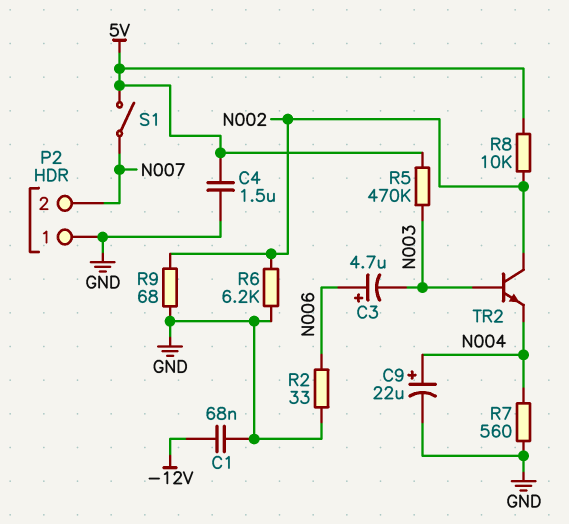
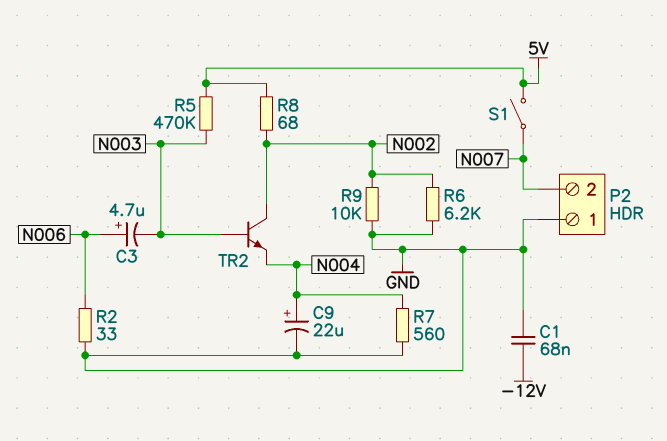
C4: 1.5uF (5V, GND) -> none
R8: 10k (5V, N002) -> 68 (5V, N002)
R9: 68 (GND, N002) -> 10k (GND, N002)

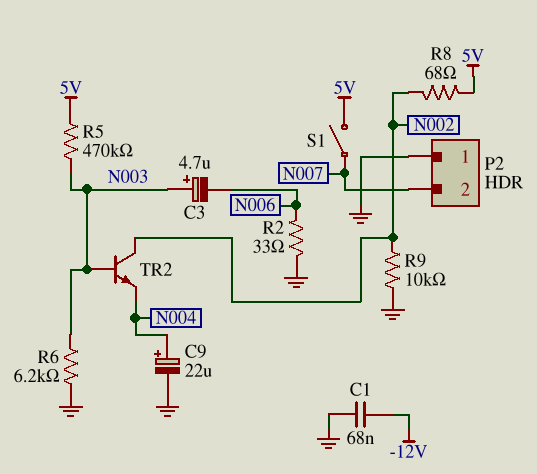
C3: 4.7uF (plus N006, minus N003) -> 4.7uF (plus N003, minus N006)
R6: 6.2k (GND, N002) -> 6.2k (GND, N003)
R7: 560 (GND, N004) -> none

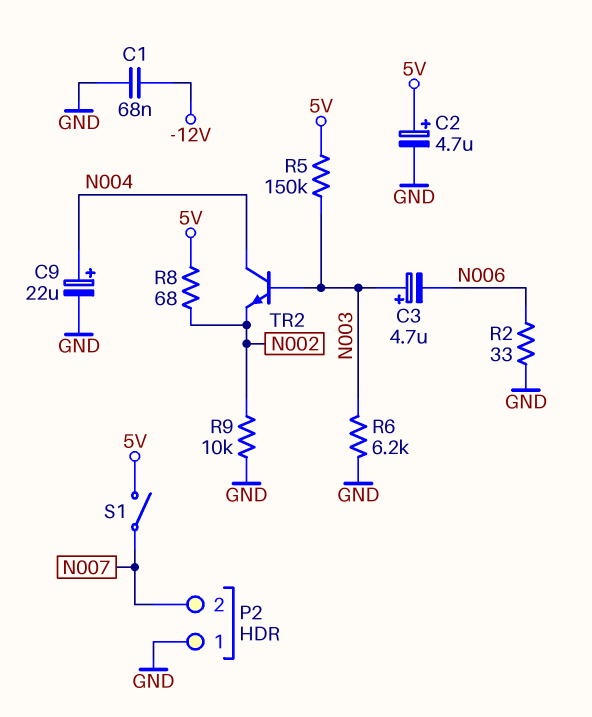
C2: none -> 4.7uF (plus 5V, minus GND)
R5: 470k (5V, N003) -> 150k (5V, N003)
TR2: NPN (B N003, C N002, E N004) -> NPN (B N003, C N004, E N002)

